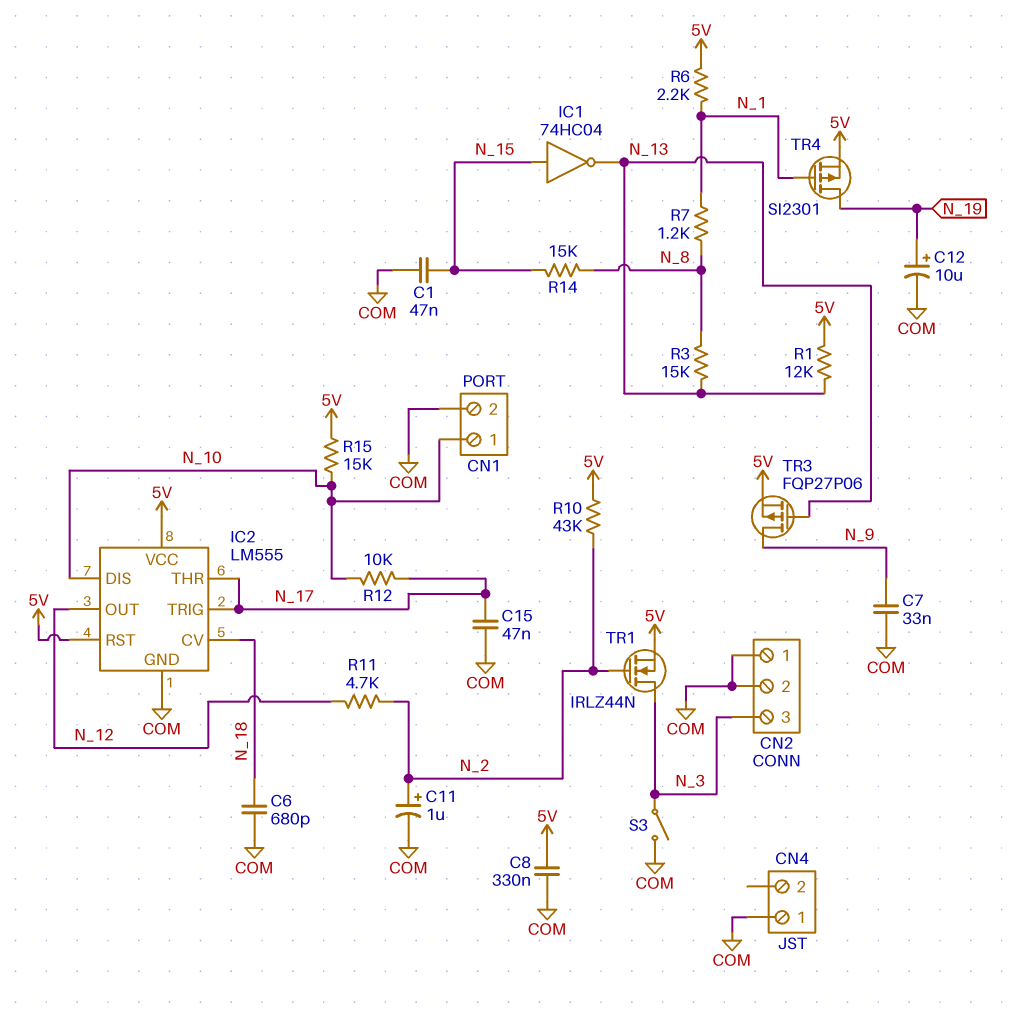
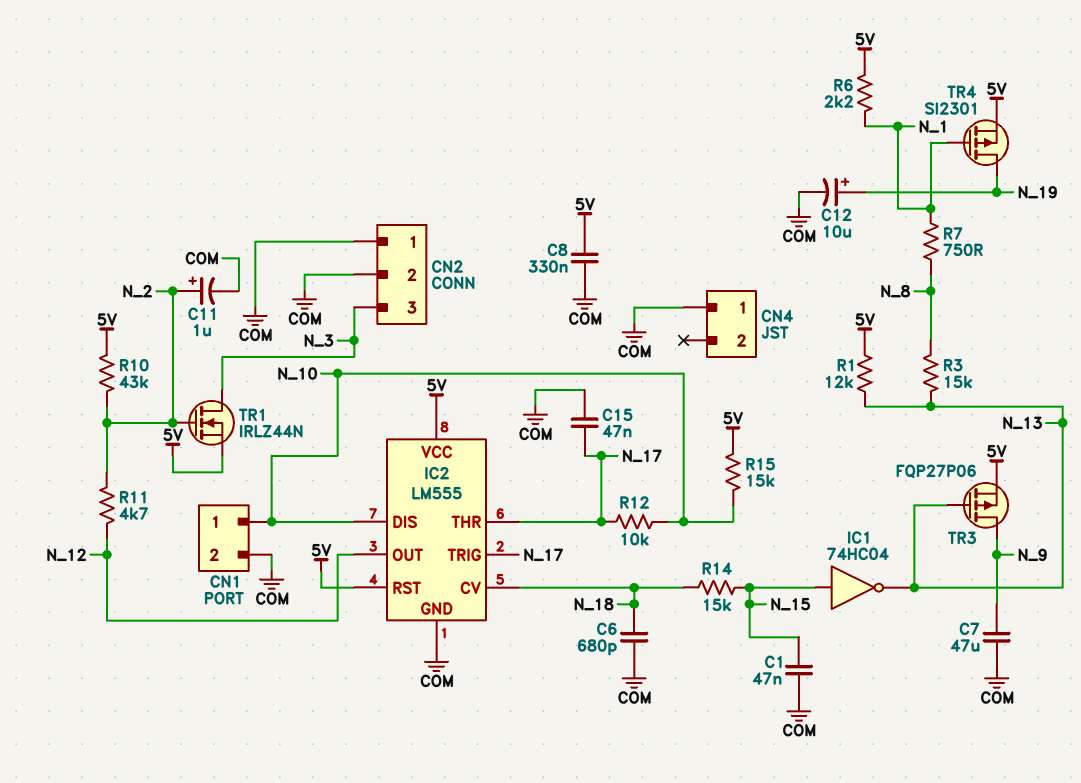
C7: 33nF (COM, N_9) -> 47uF (COM, N_9)
R7: 1.2k (N_1, N_8) -> 750 (N_1, N_8)
R14: 15k (N_8, N_15) -> 15k (N_15, N_18)
S3: switch (COM, N_3) -> none

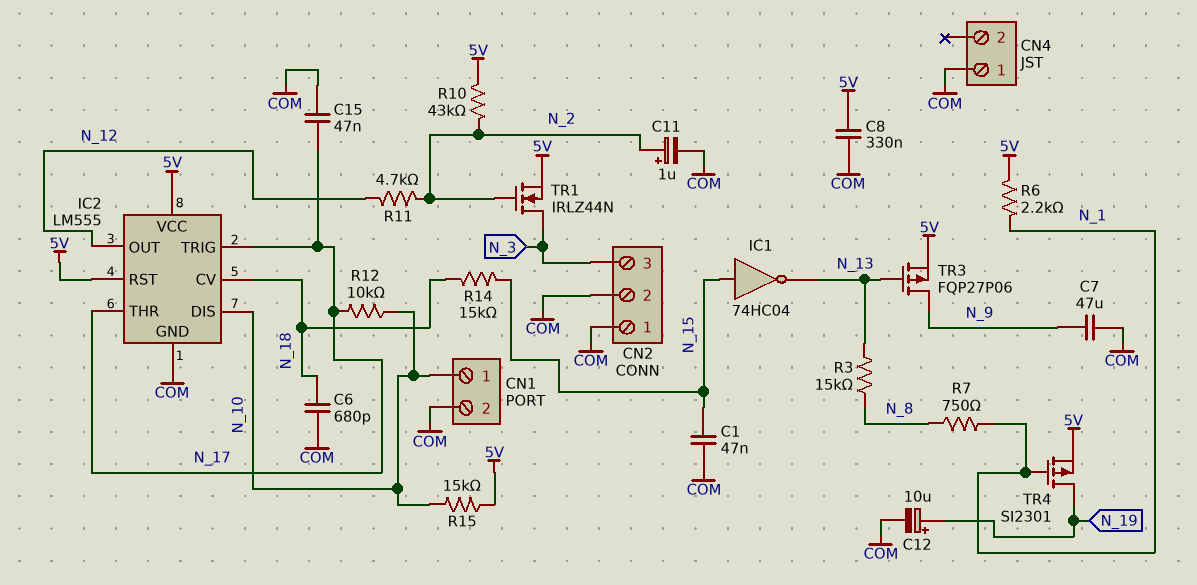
R1: 12k (5V, N_13) -> none

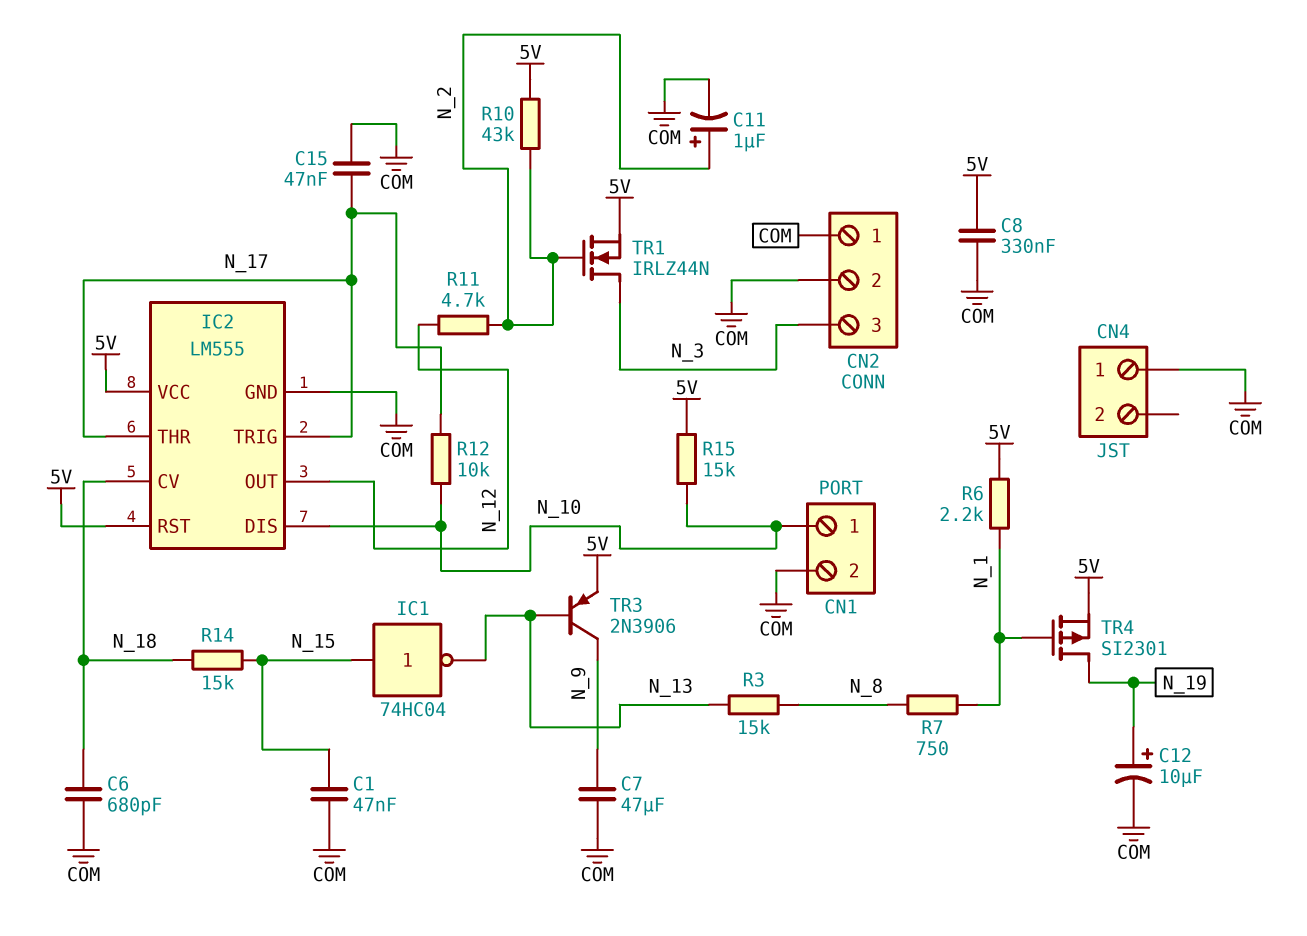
TR3: PMOS FQP27P06 (G N_13, D N_9, S 5V) -> PNP 2N3906 (B N_13, C N_9, E 5V)

